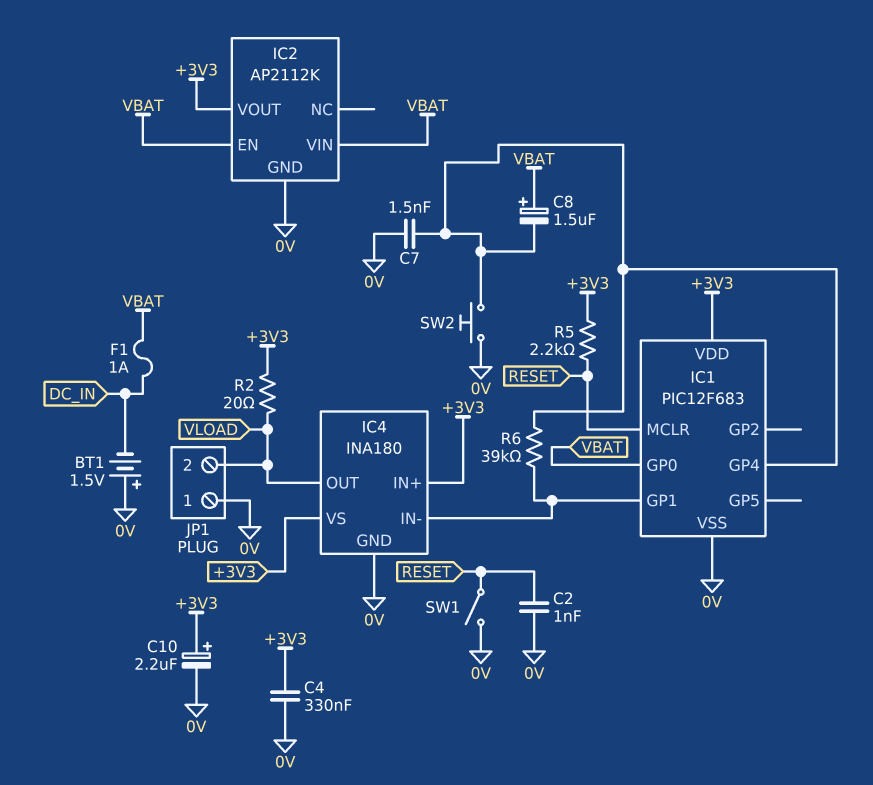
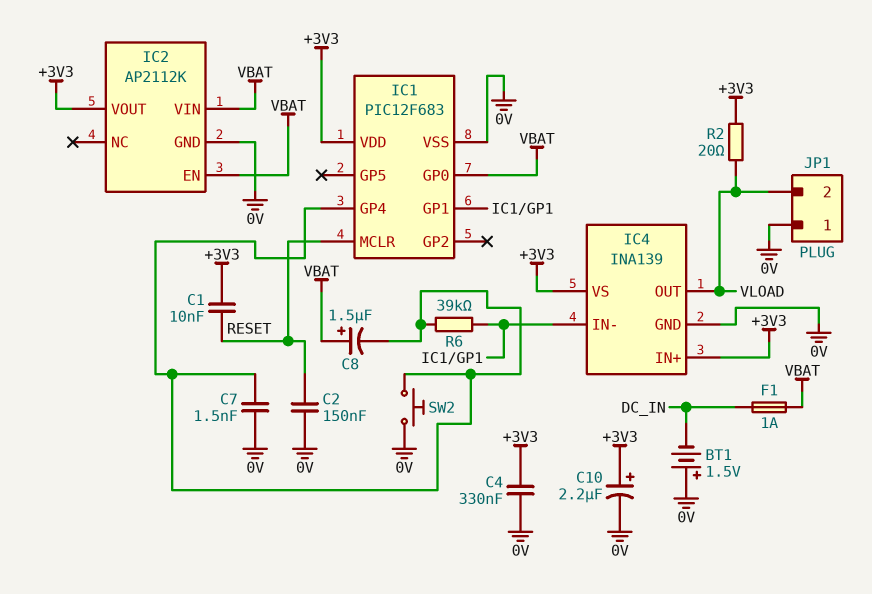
C1: none -> 10nF (+3V3, RESET)
C2: 1nF (0V, RESET) -> 150nF (0V, RESET)
IC4: INA180 -> INA139
R5: 2.2k (+3V3, RESET) -> none
SW1: switch (0V, RESET) -> none

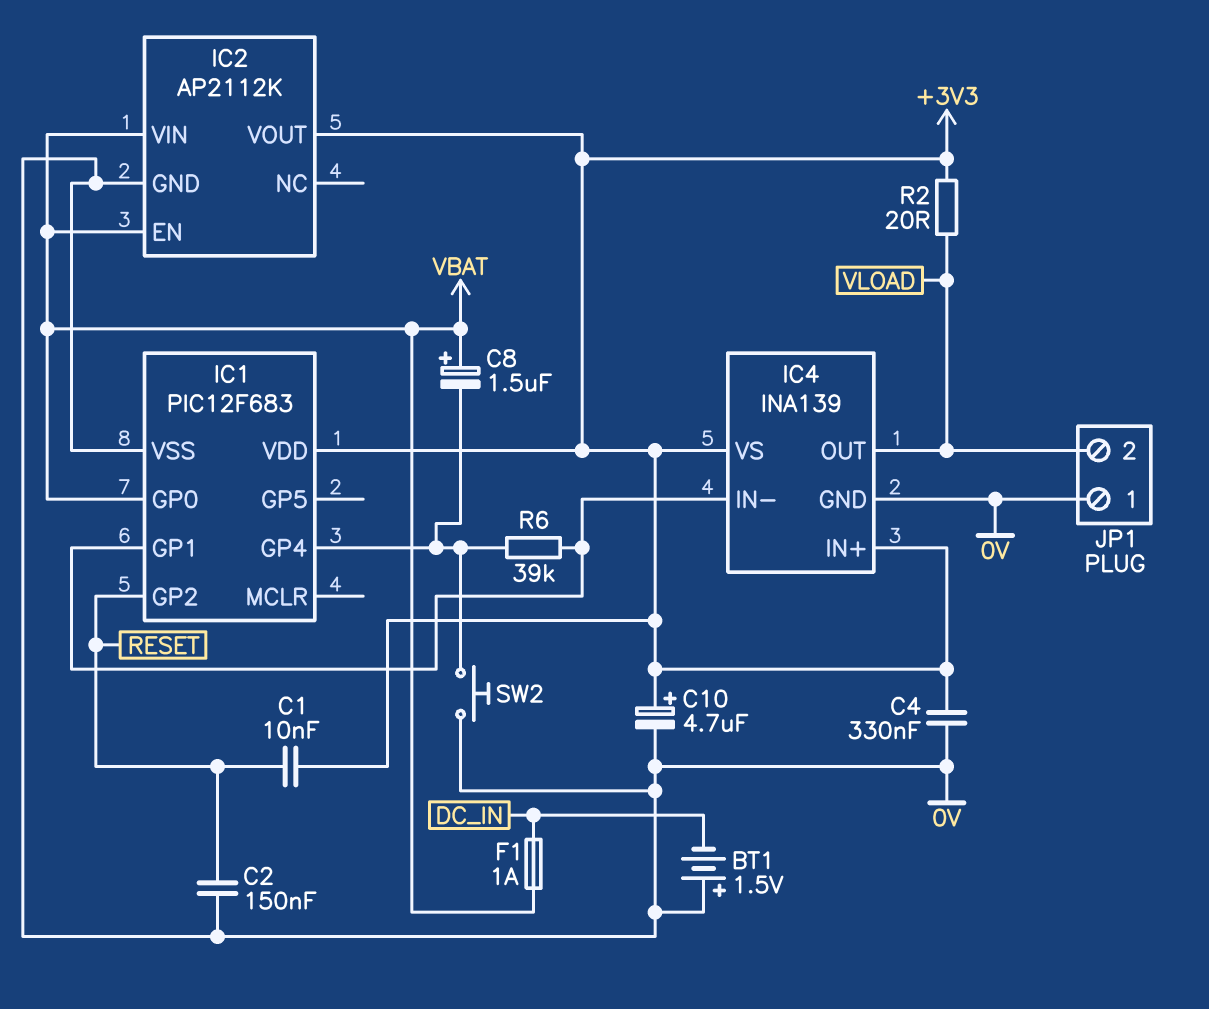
C7: 1.5nF (0V, IC1/GP4) -> none
C10: 2.2uF (plus +3V3, minus 0V) -> 4.7uF (plus +3V3, minus 0V)
IC1 pin GP2: none -> RESET
IC1 pin MCLR: RESET -> none

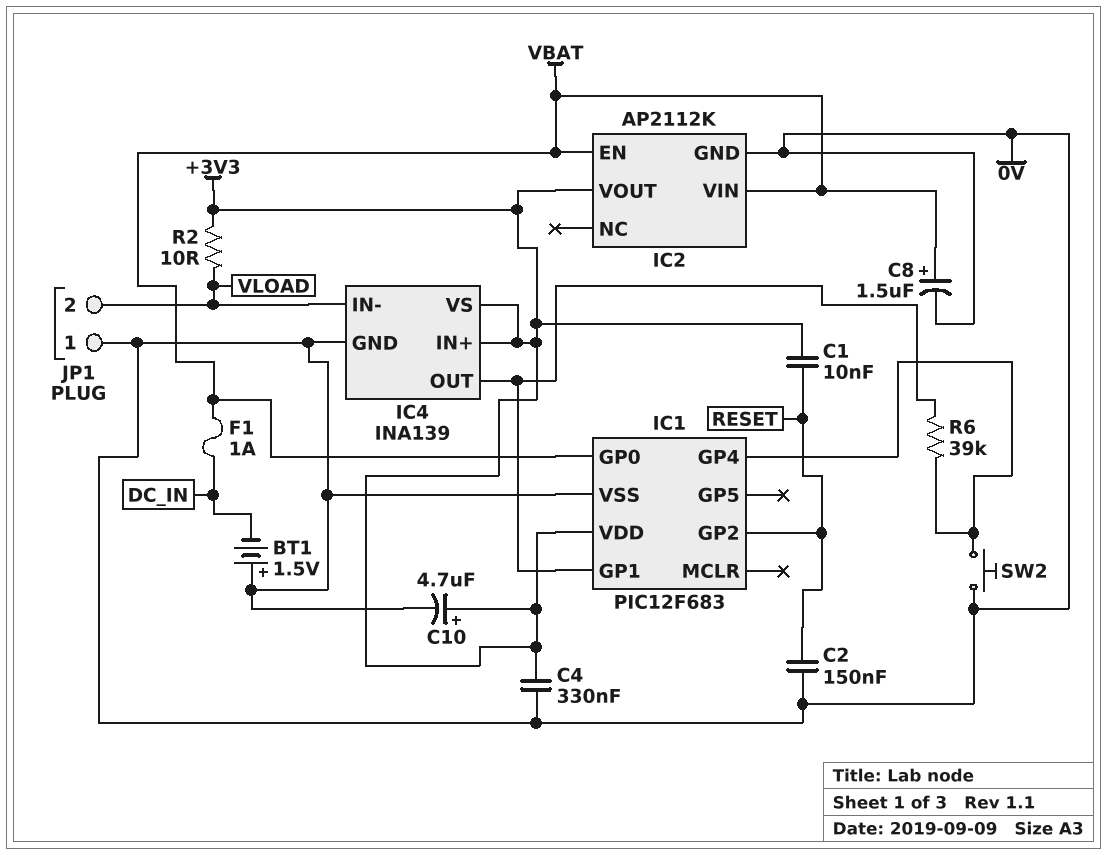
C8: 1.5uF (plus VBAT, minus IC1/GP4) -> 1.5uF (plus VBAT, minus 0V)
IC4 pin IN-: IC1/GP1 -> VLOAD
IC4 pin OUT: VLOAD -> IC1/GP1
R2: 20 (+3V3, VLOAD) -> 10 (+3V3, VLOAD)

